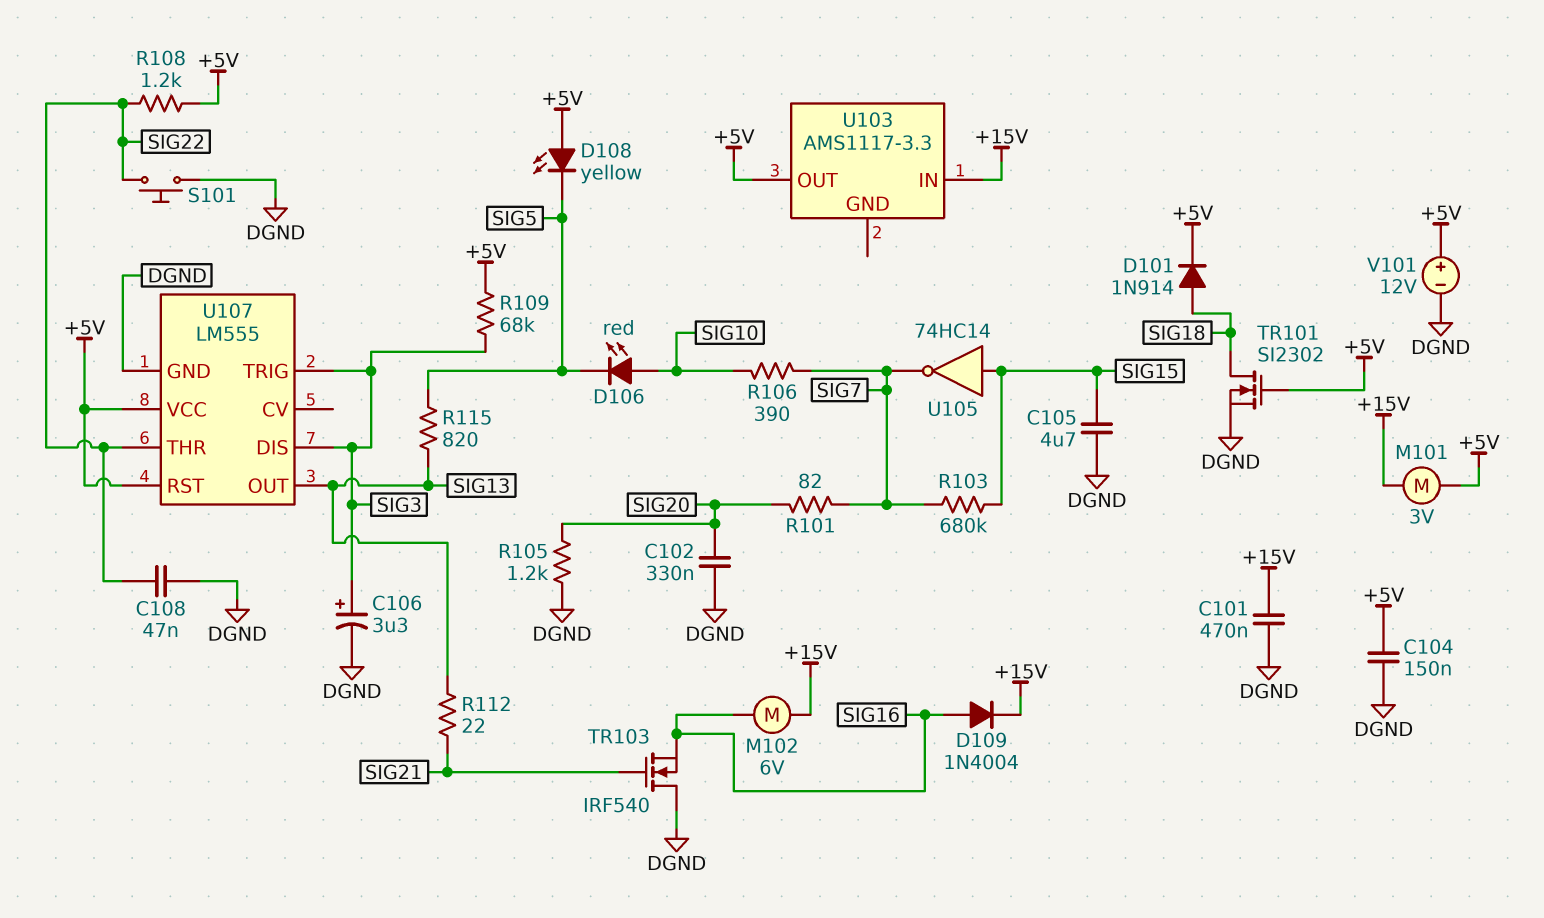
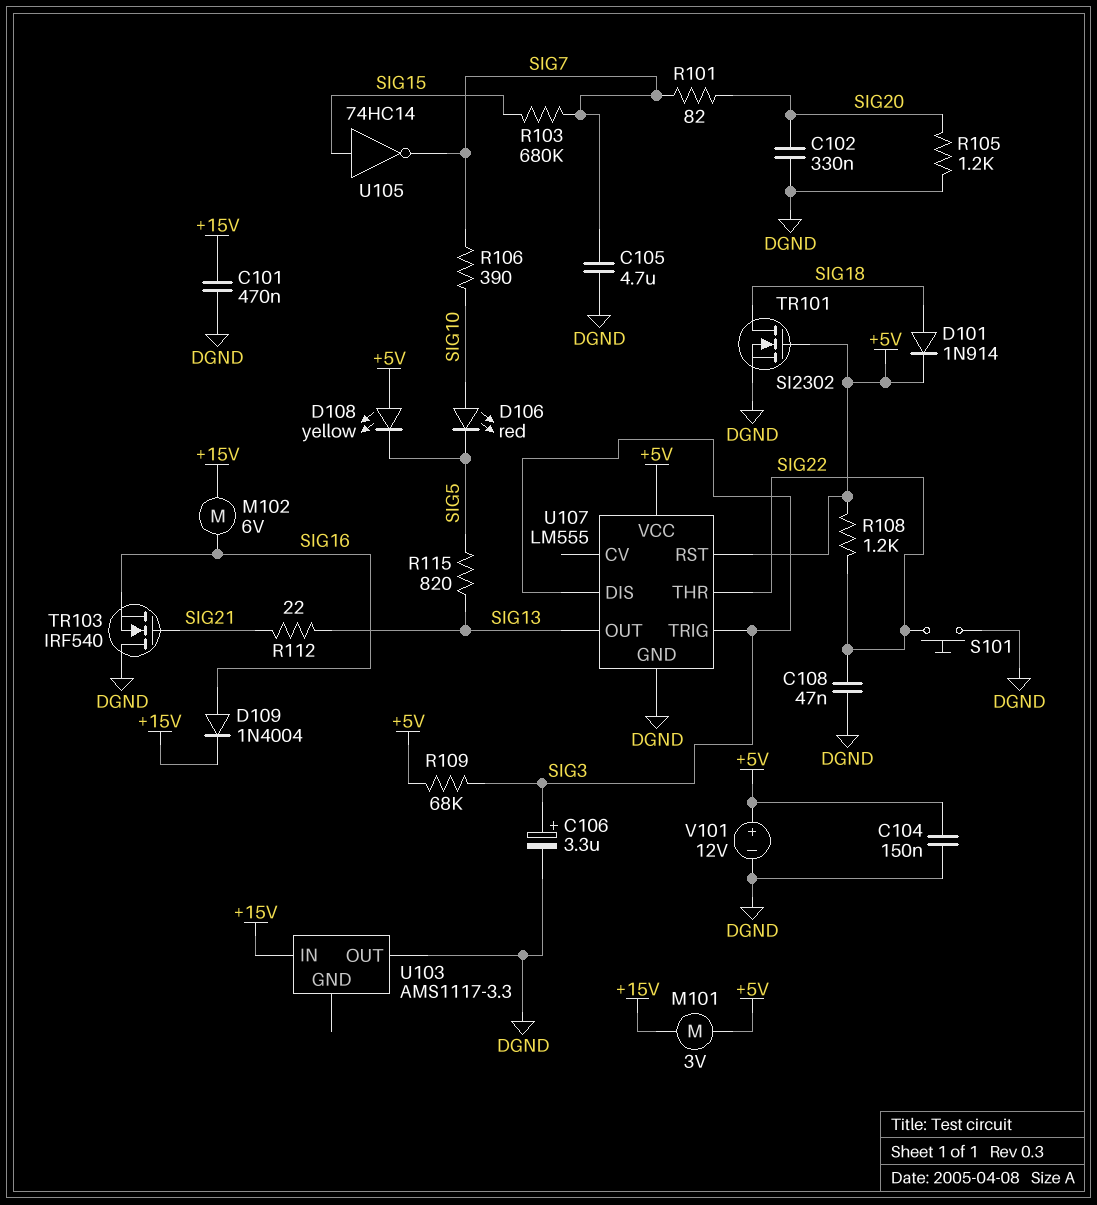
C105: 4.7uF (DGND, SIG15) -> 4.7uF (DGND, SIG7)
U103 pin OUT: +5V -> DGND

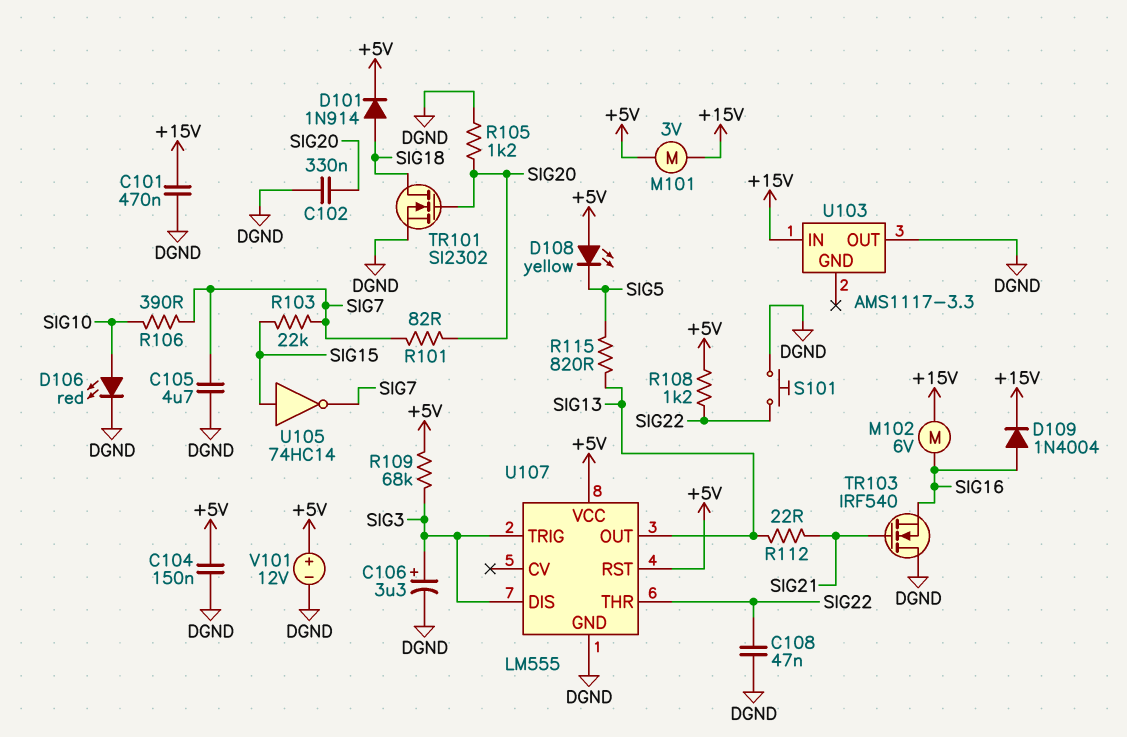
D106: LED red (A SIG10, K SIG5) -> LED red (A SIG10, K DGND)
R103: 680k (SIG7, SIG15) -> 22k (SIG7, SIG15)
TR101: NMOS SI2302 (G +5V, D SIG18, S DGND) -> NMOS SI2302 (G SIG20, D SIG18, S DGND)

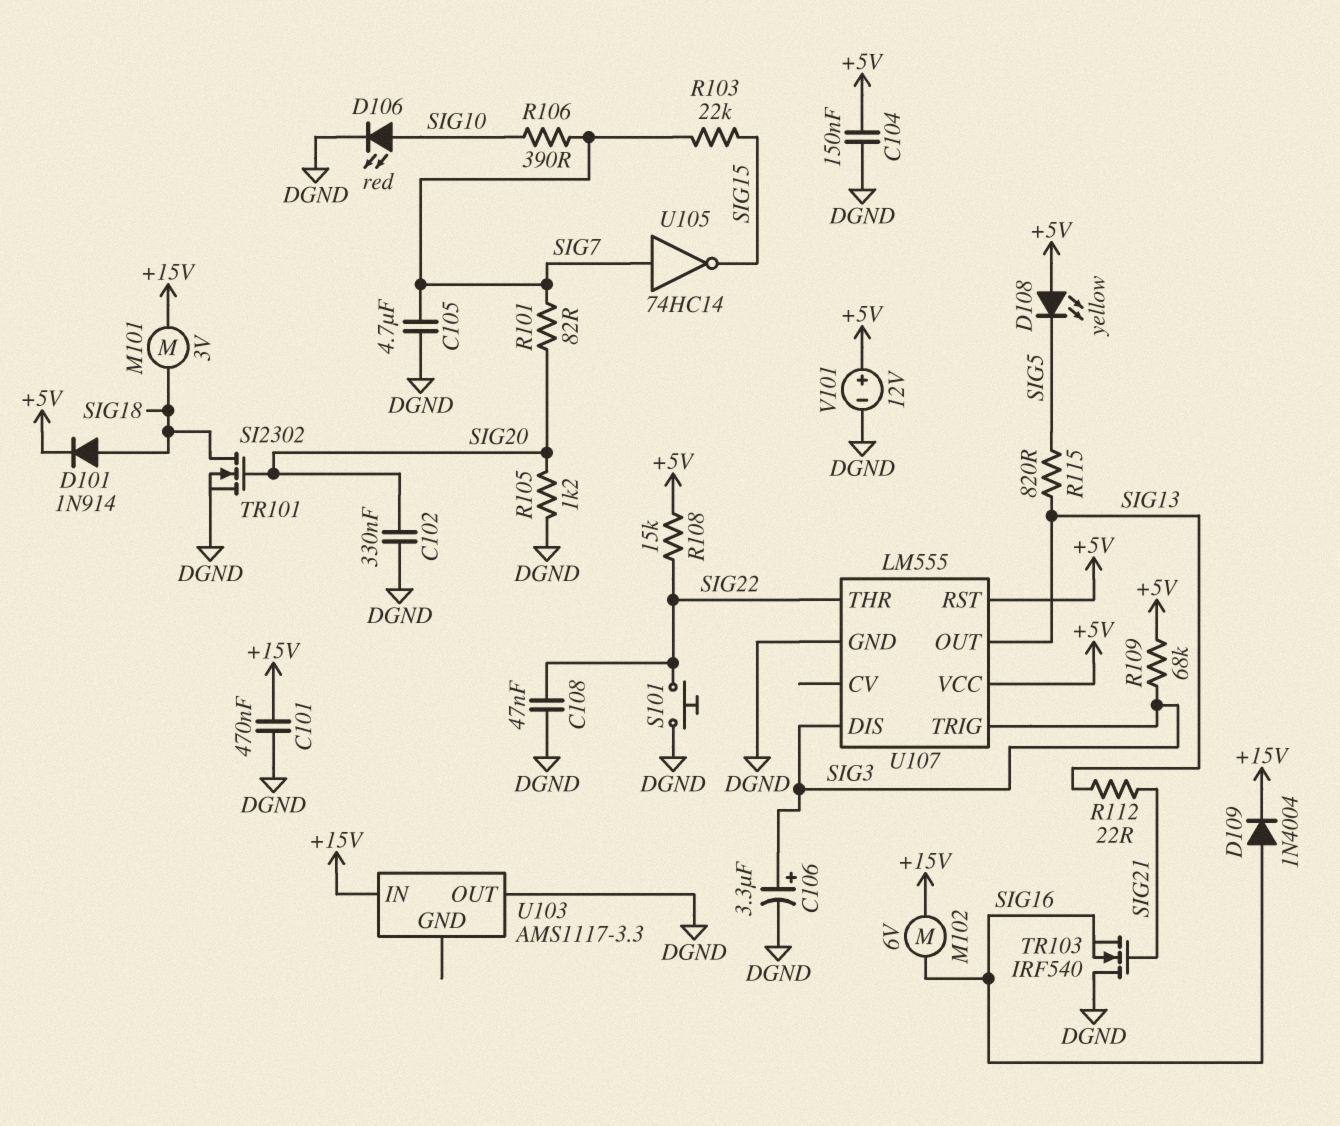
M101: motor 3V (+5V, +15V) -> motor 3V (+15V, SIG18)
R108: 1.2k (+5V, SIG22) -> 15k (+5V, SIG22)
U105: NOT 74HC14 (in SIG15, out SIG7) -> NOT 74HC14 (in SIG7, out SIG15)

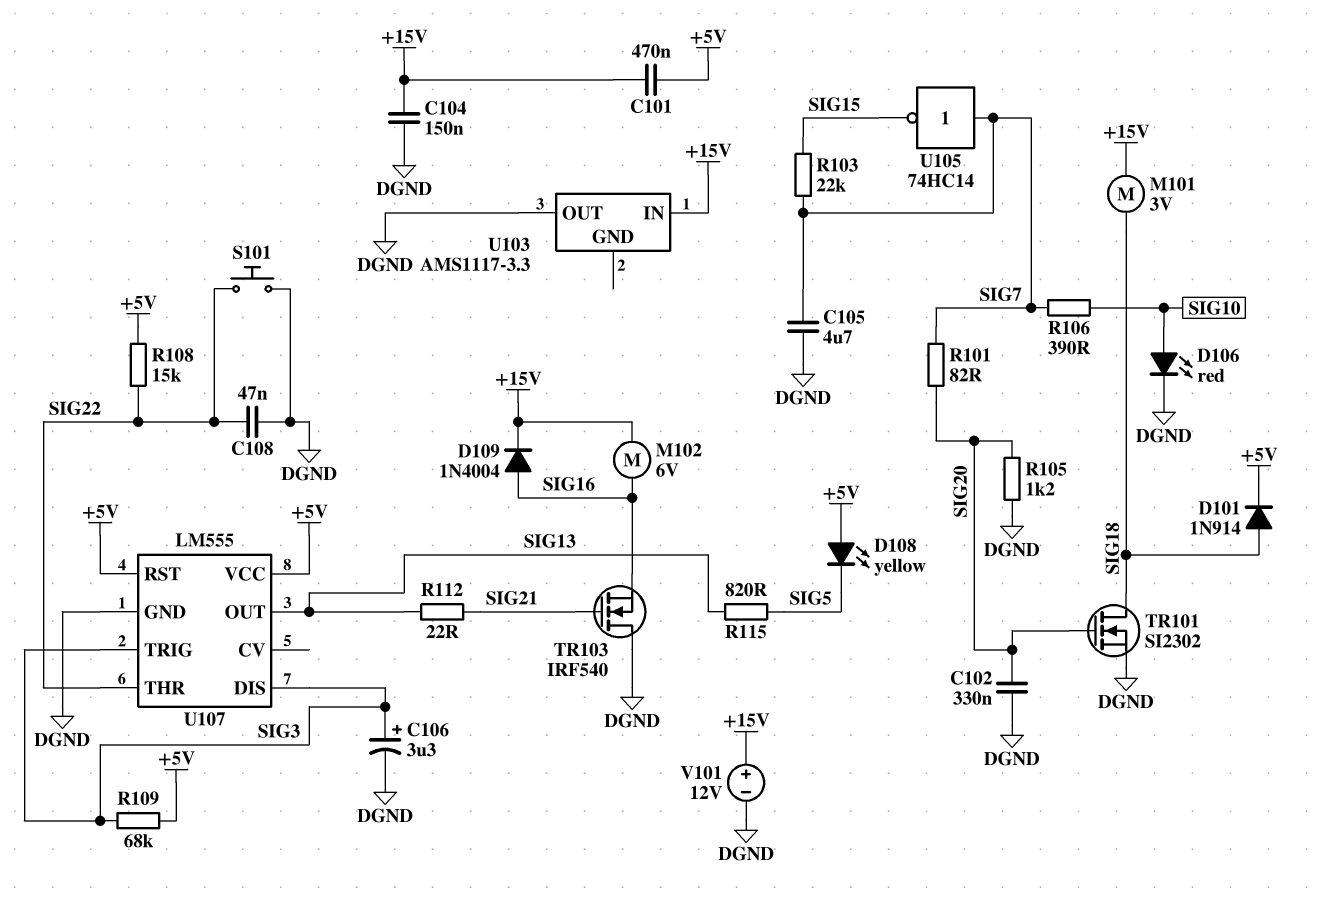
C101: 470nF (+15V, DGND) -> 470nF (+5V, +15V)
C104: 150nF (+5V, DGND) -> 150nF (+15V, DGND)
V101: 12V (plus +5V, minus DGND) -> 12V (plus +15V, minus DGND)

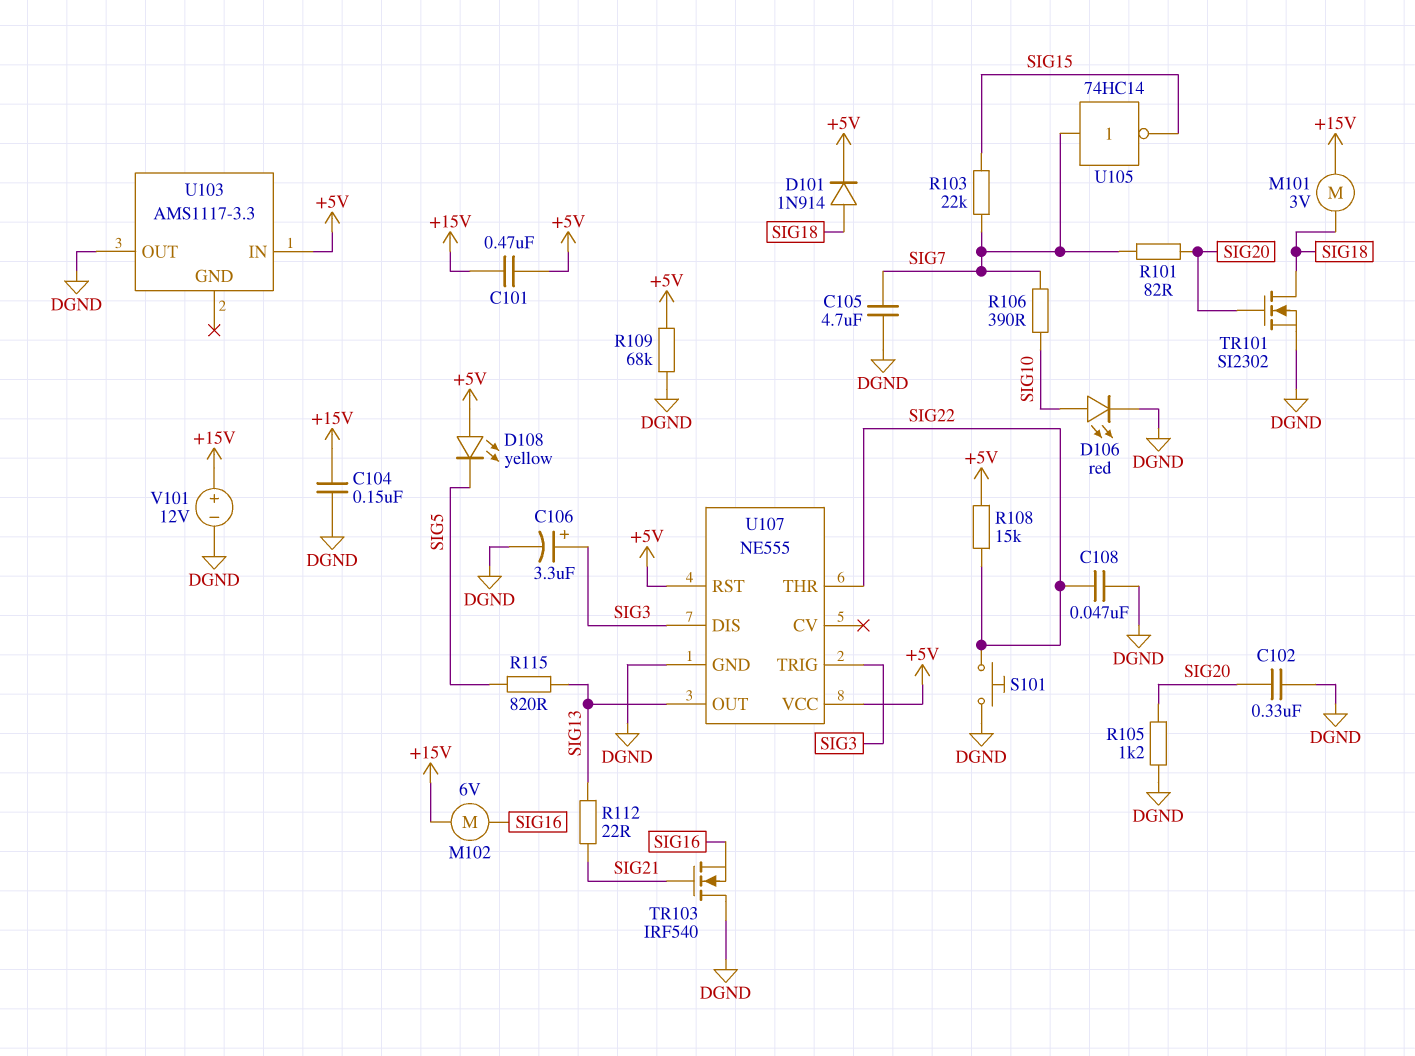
D109: diode 1N4004 (A SIG16, K +15V) -> none
R109: 68k (+5V, SIG3) -> 68k (+5V, DGND)
U103 pin IN: +15V -> +5V
U107: LM555 -> NE555

